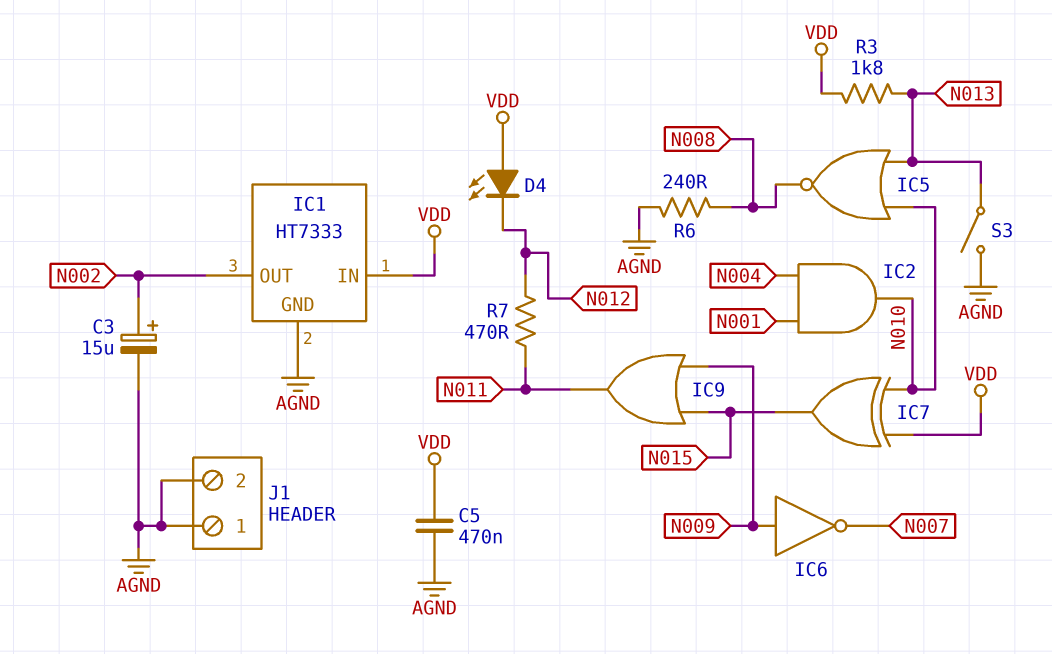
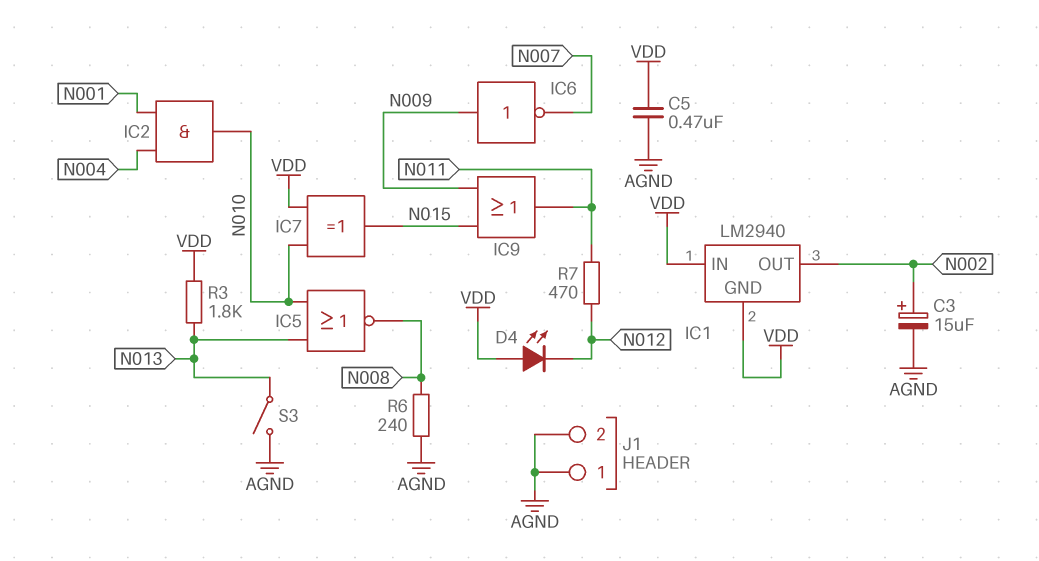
IC1: HT7333 -> LM2940
IC1 pin GND: AGND -> VDD

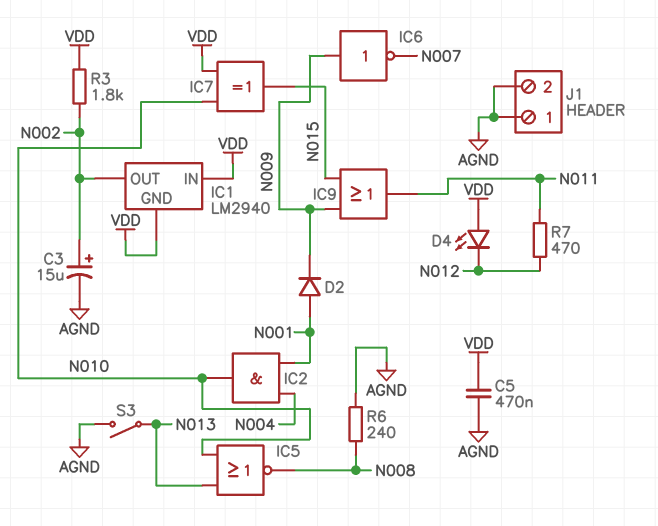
D2: none -> diode (A N001, K N009)
R3: 1.8k (N013, VDD) -> 1.8k (N002, VDD)

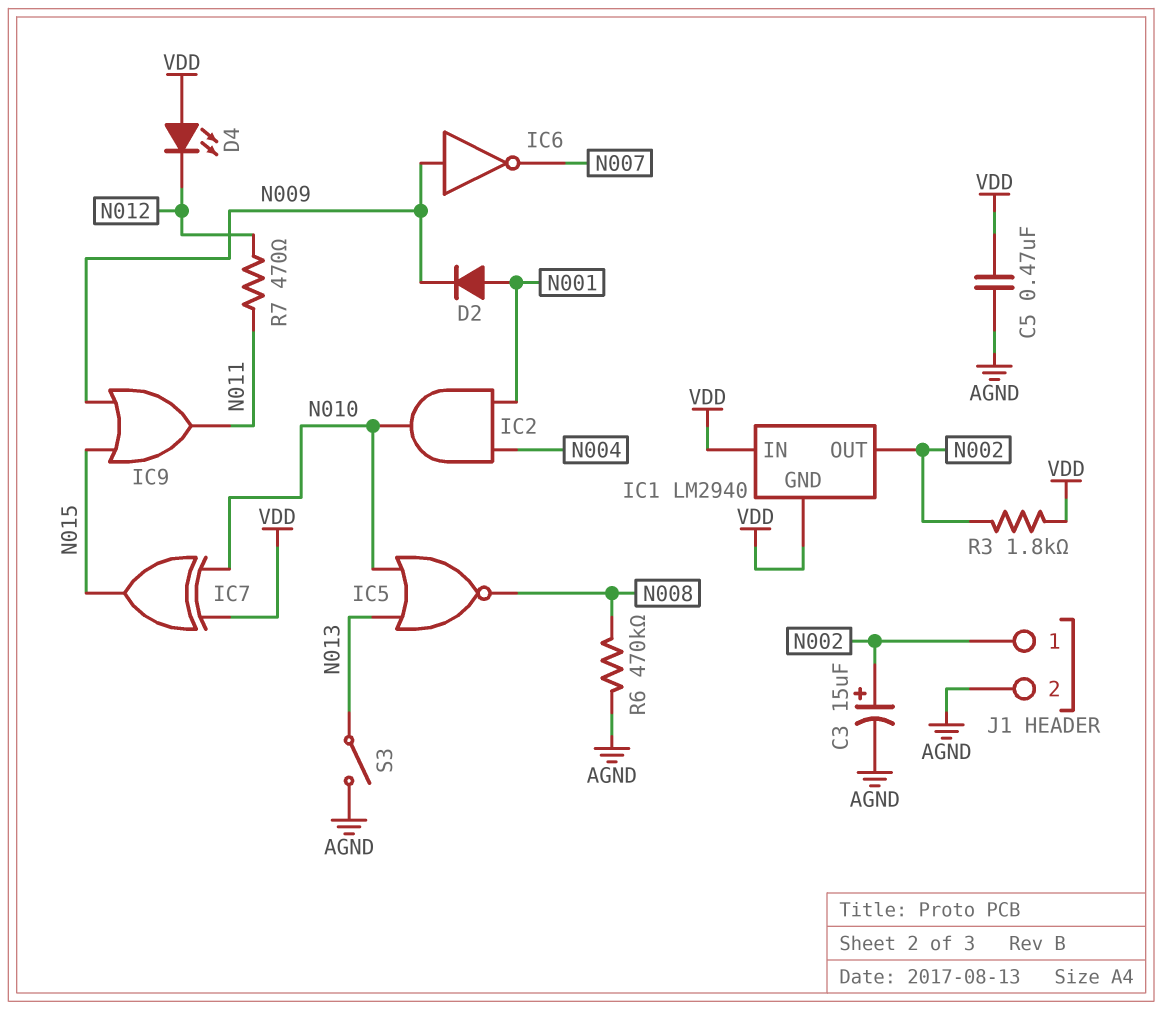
J1 pin 1: AGND -> N002
R6: 240 (AGND, N008) -> 470k (AGND, N008)

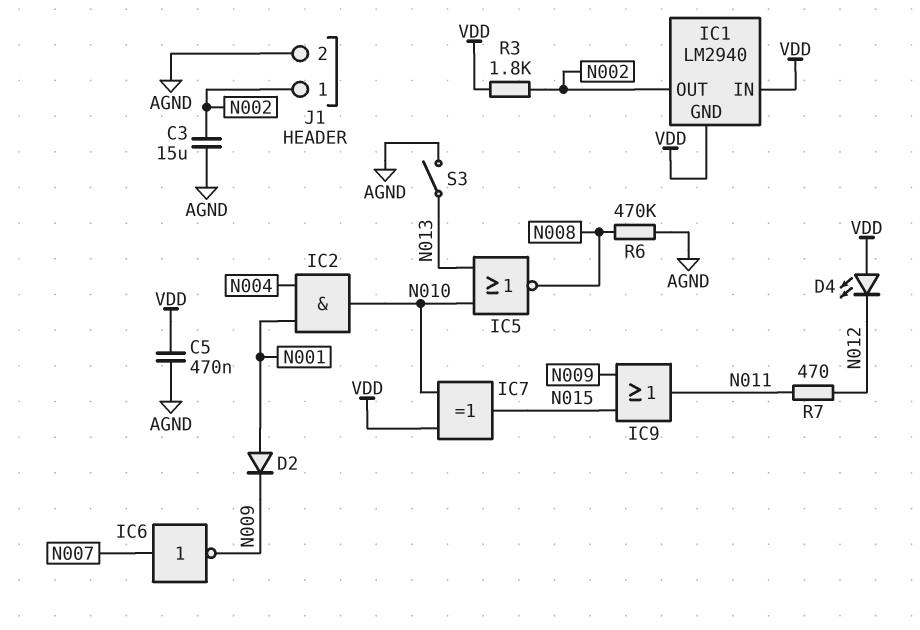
C3: 15uF (plus N002, minus AGND) -> 15uF (AGND, N002)
IC6: NOT (in N009, out N007) -> NOT (in N007, out N009)

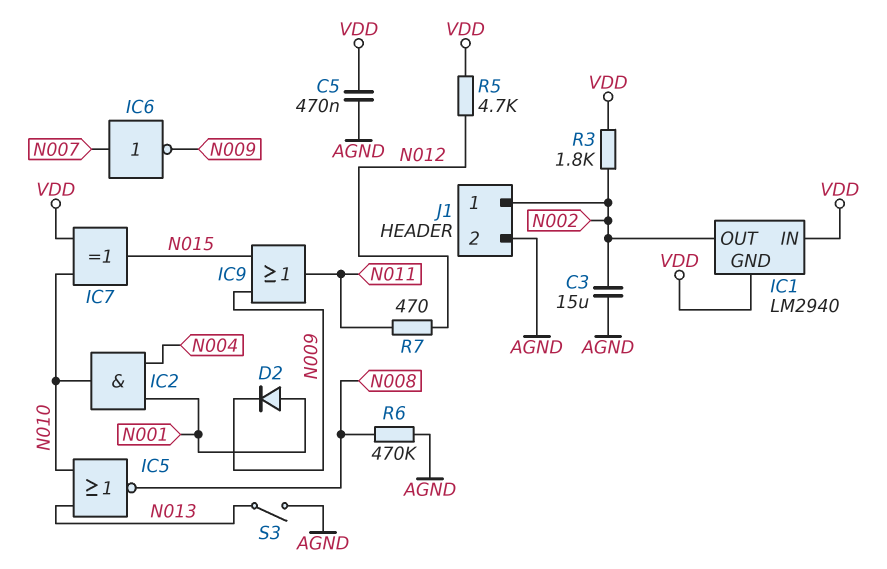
D4: LED (A VDD, K N012) -> none
R5: none -> 4.7k (N012, VDD)

